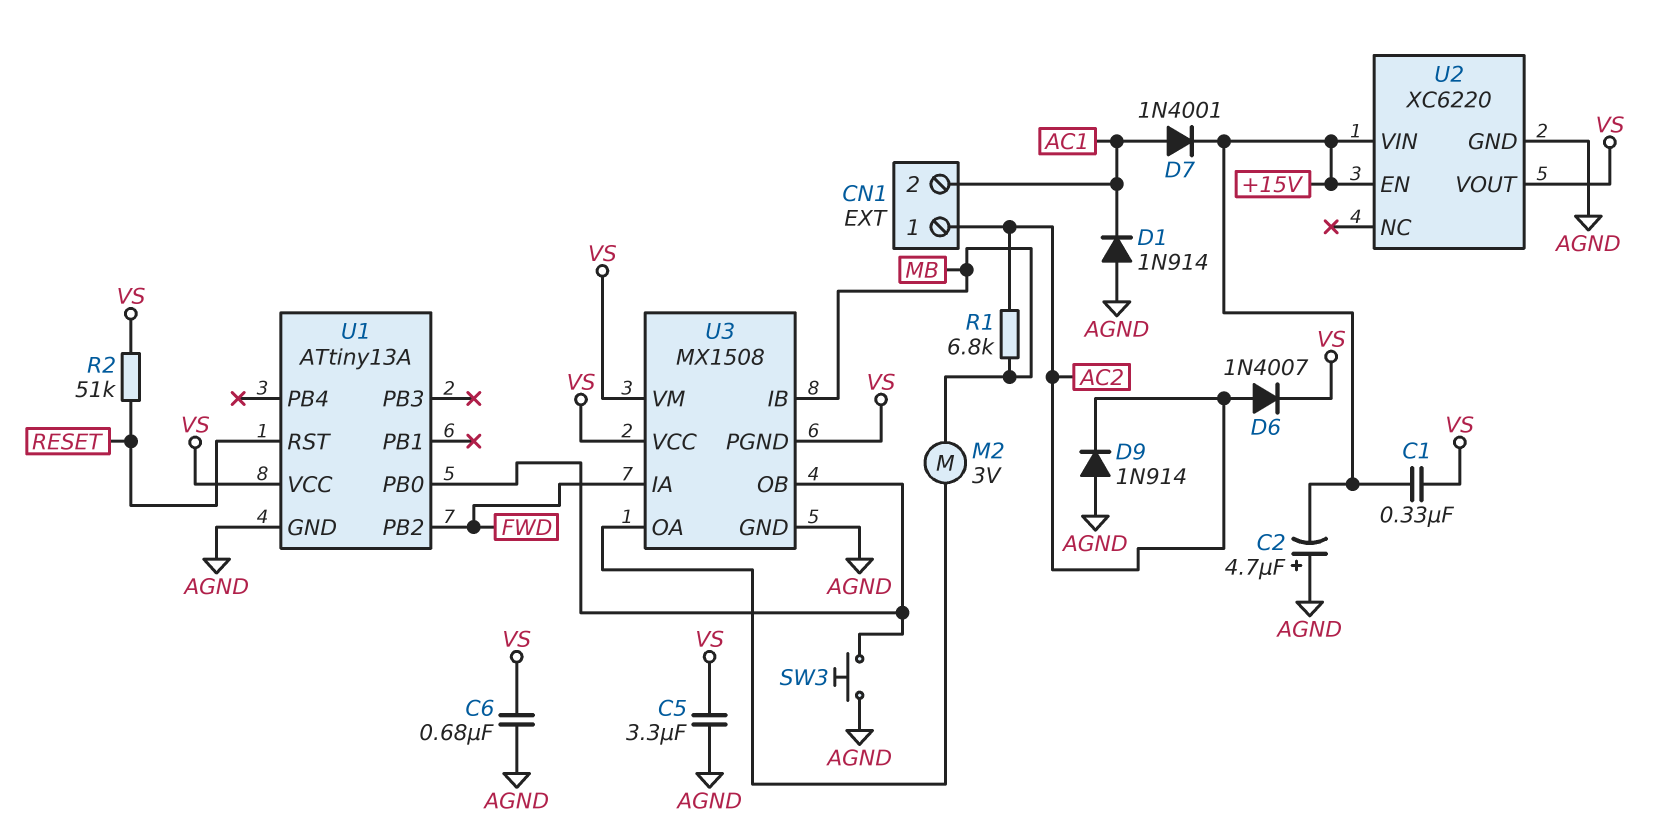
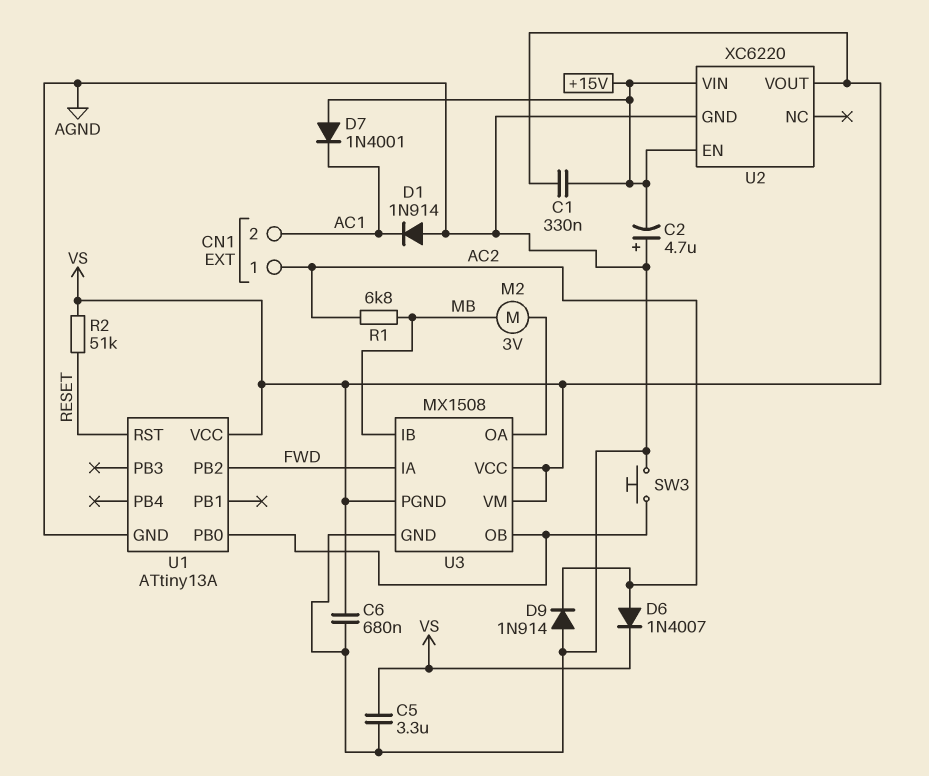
D7: diode 1N4001 (A AC1, K +15V) -> diode 1N4001 (A +15V, K AC1)

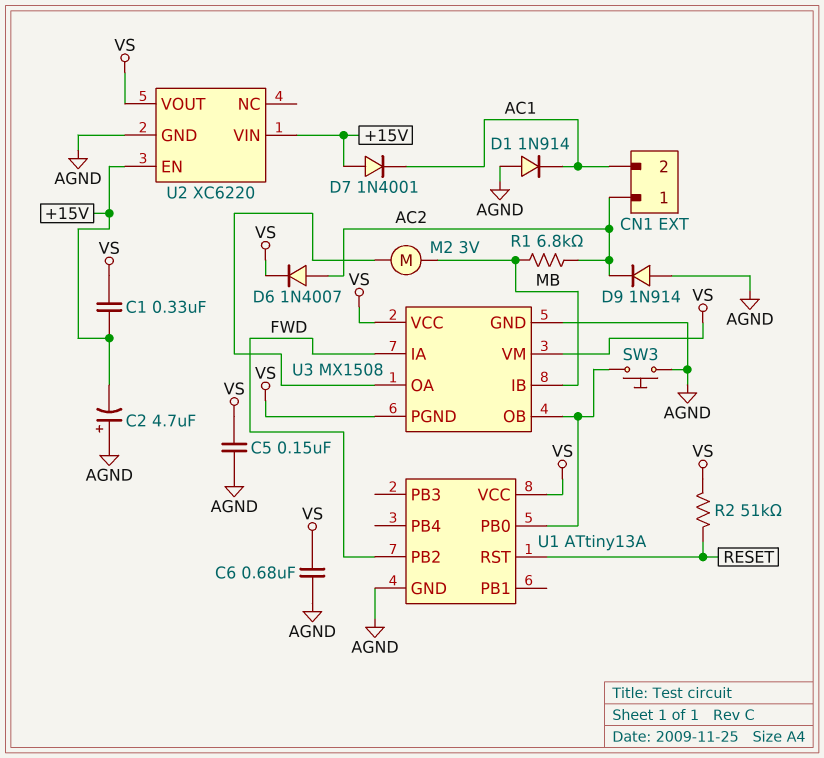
C5: 3.3uF (AGND, VS) -> 150nF (AGND, VS)

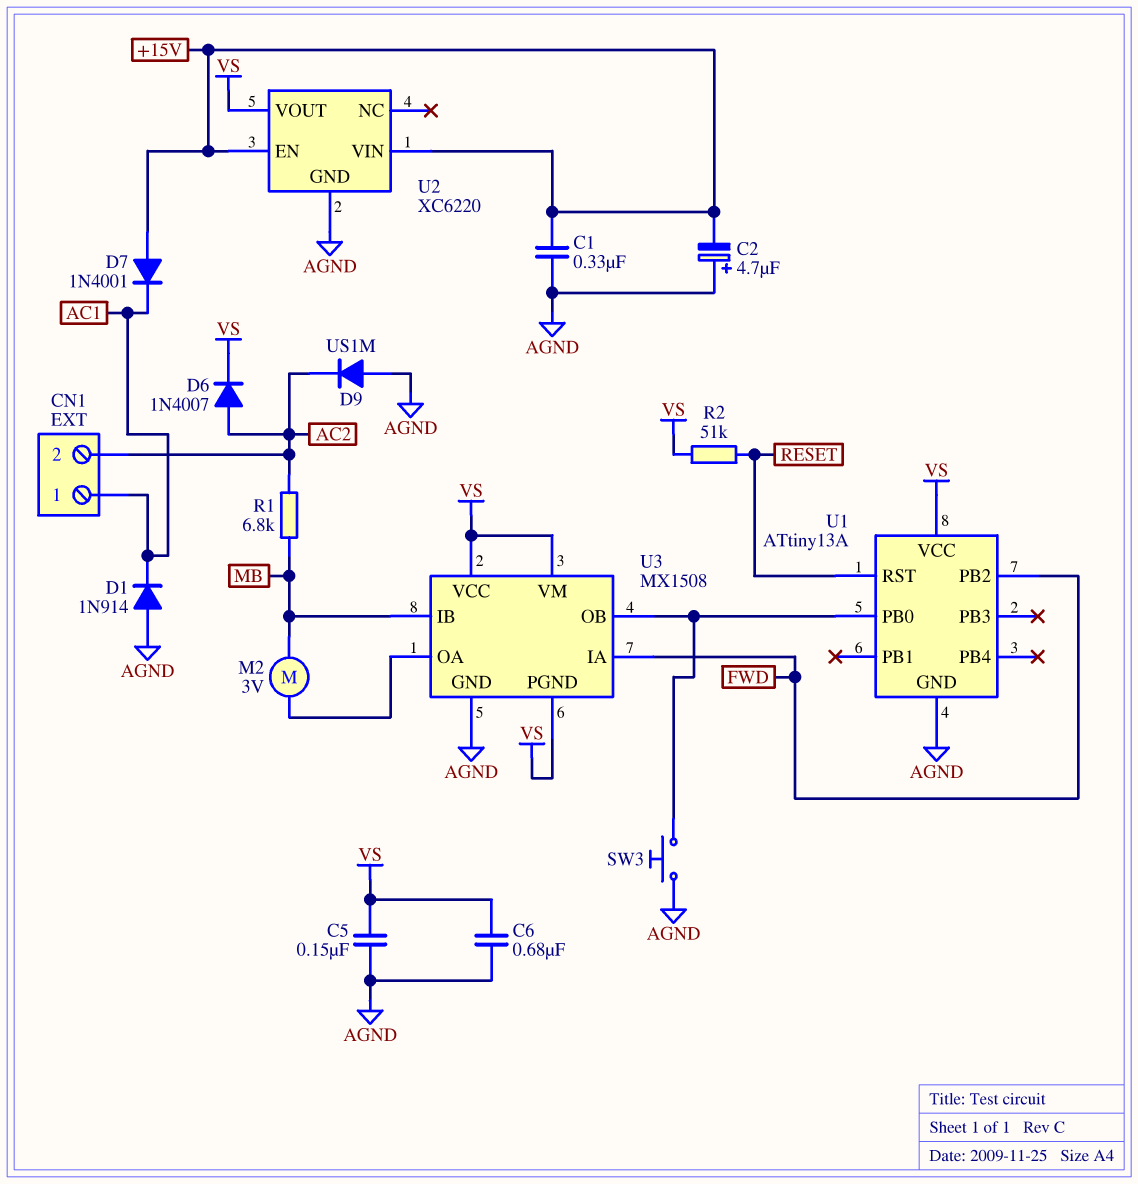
C1: 330nF (+15V, VS) -> 330nF (+15V, AGND)
CN1 pin 1: AC2 -> AC1
CN1 pin 2: AC1 -> AC2
D9: diode 1N914 (A AGND, K AC2) -> diode US1M (A AGND, K AC2)

